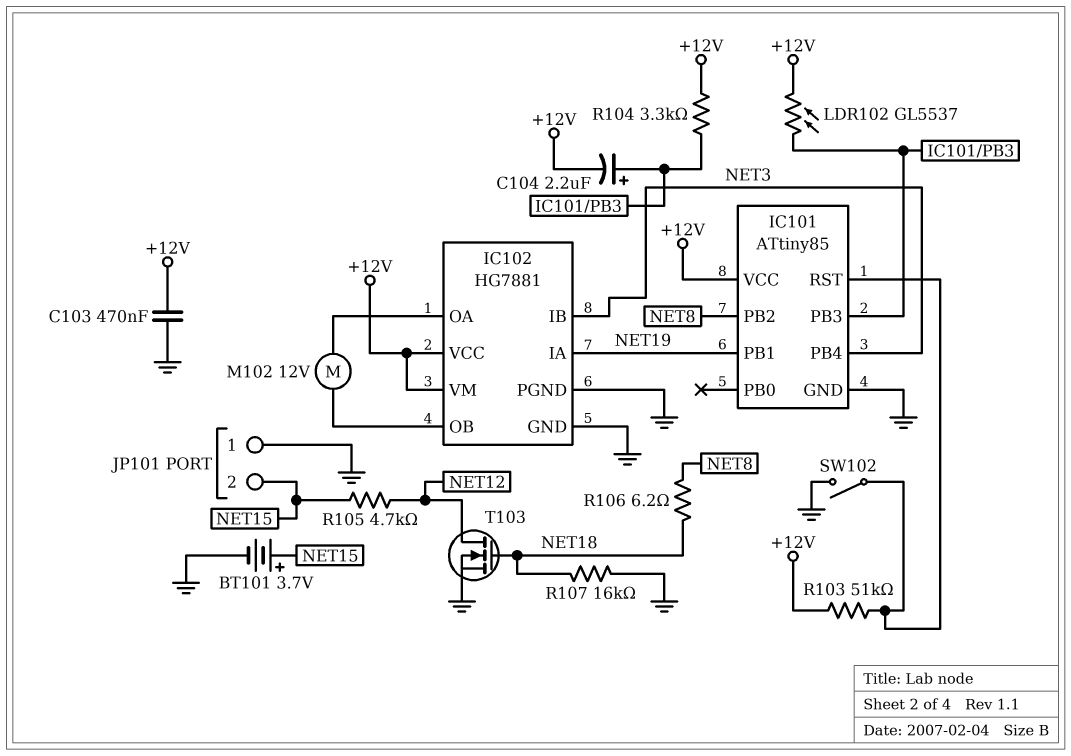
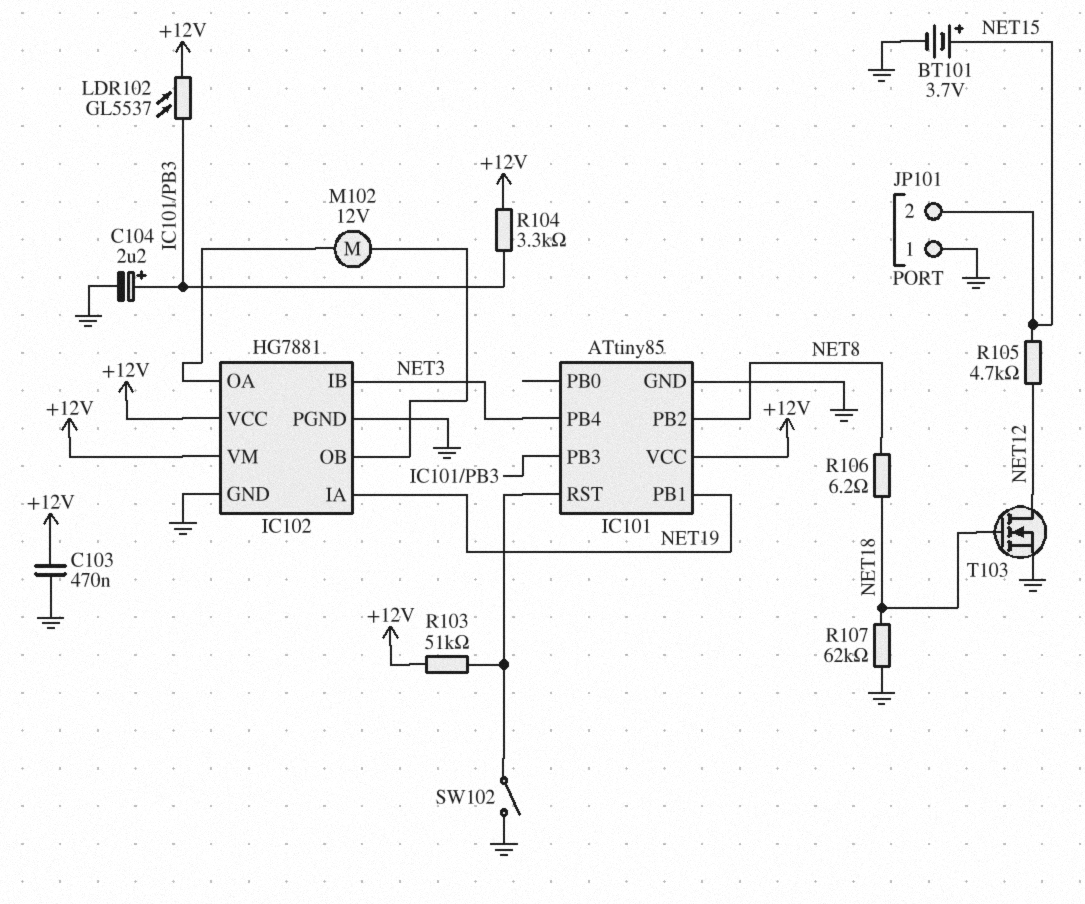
C104: 2.2uF (plus IC101/PB3, minus +12V) -> 2.2uF (plus IC101/PB3, minus GND)
R107: 16k (GND, NET18) -> 62k (GND, NET18)

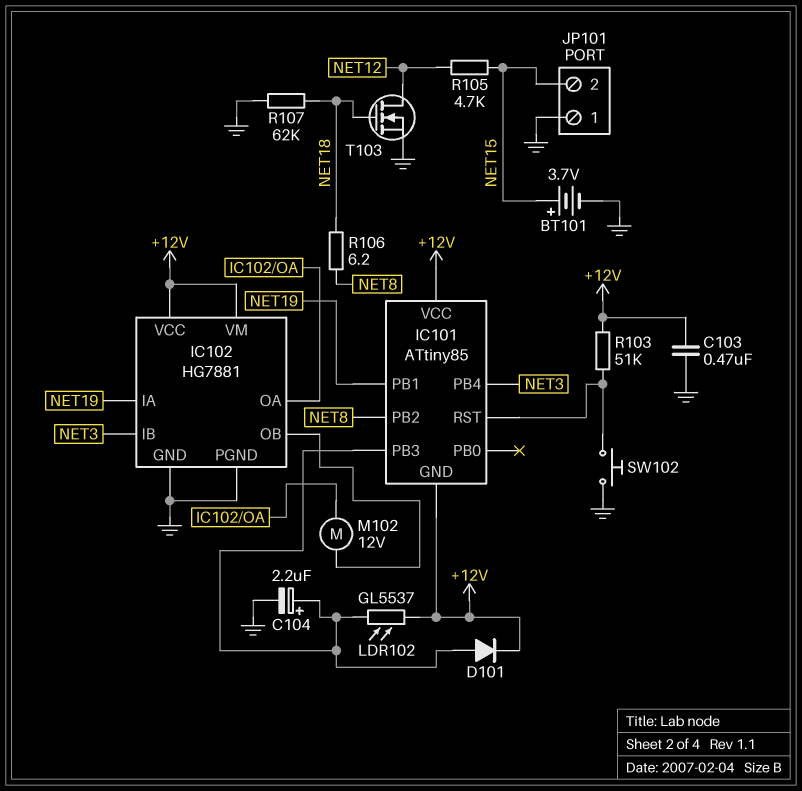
D101: none -> diode (A IC101/PB3, K +12V)
IC101 pin GND: GND -> +12V
R104: 3.3k (+12V, IC101/PB3) -> none
SW102: switch (GND, IC101/RST) -> button (GND, IC101/RST)

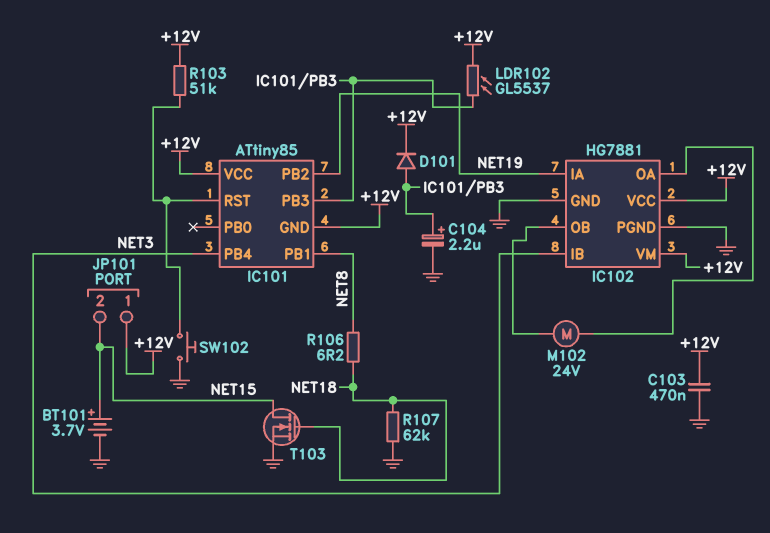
IC101 pin PB1: NET19 -> NET8
IC101 pin PB2: NET8 -> NET19
JP101 pin 1: GND -> +12V
M102: motor 12V (IC102/OA, IC102/OB) -> motor 24V (IC102/OA, IC102/OB)
R105: 4.7k (NET12, NET15) -> none
T103: NMOS (G NET18, D NET12, S GND) -> NMOS (G NET18, D NET15, S GND)

